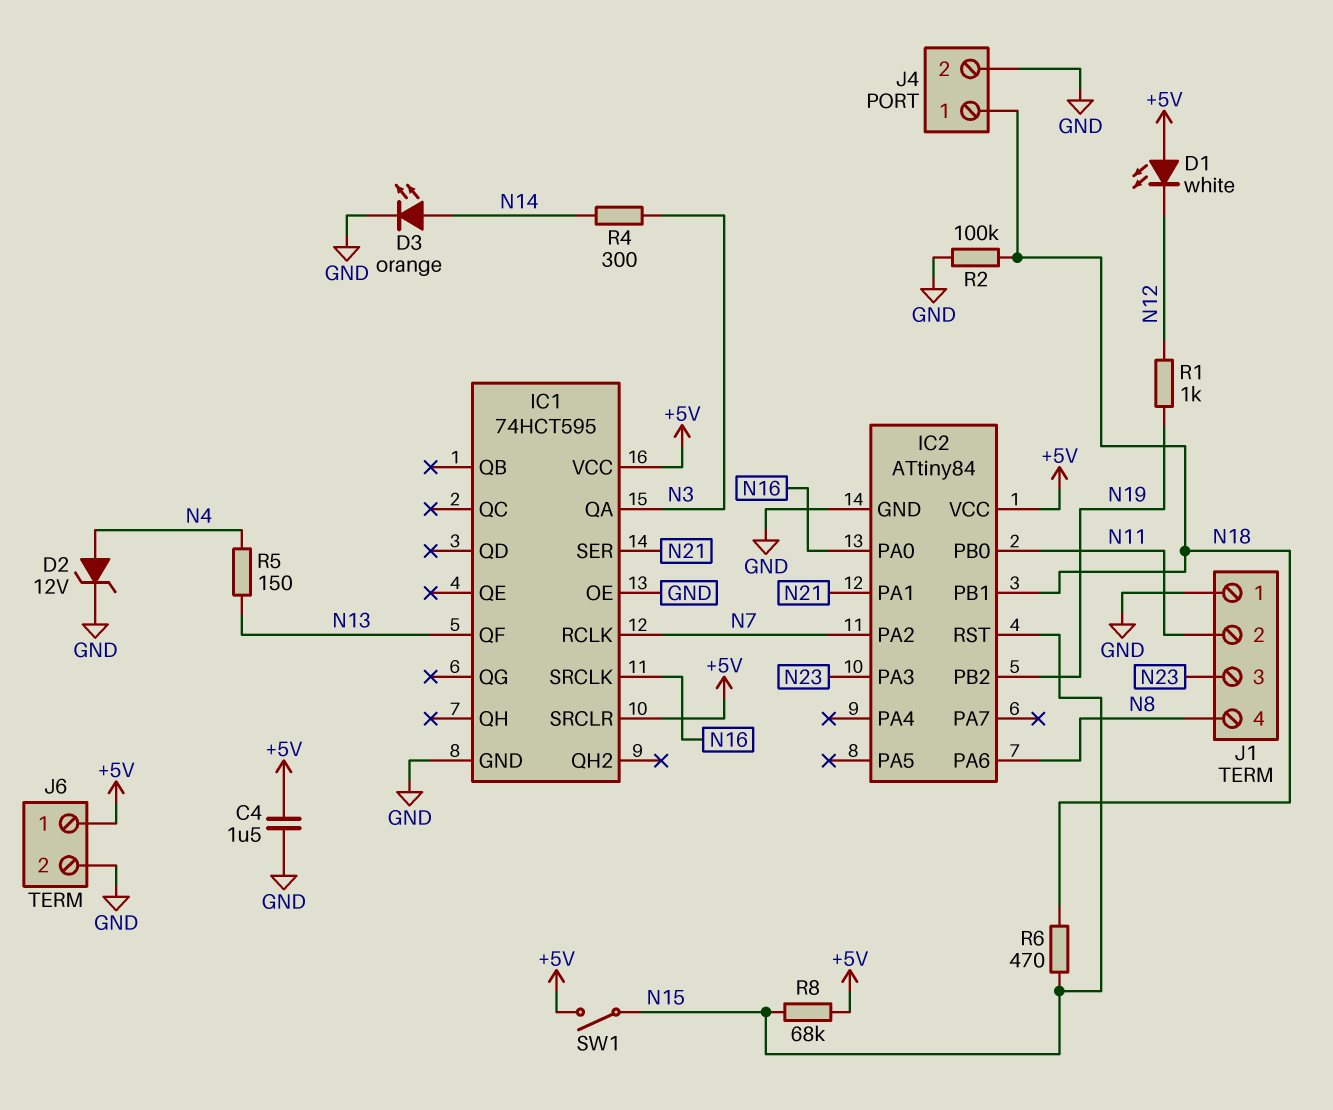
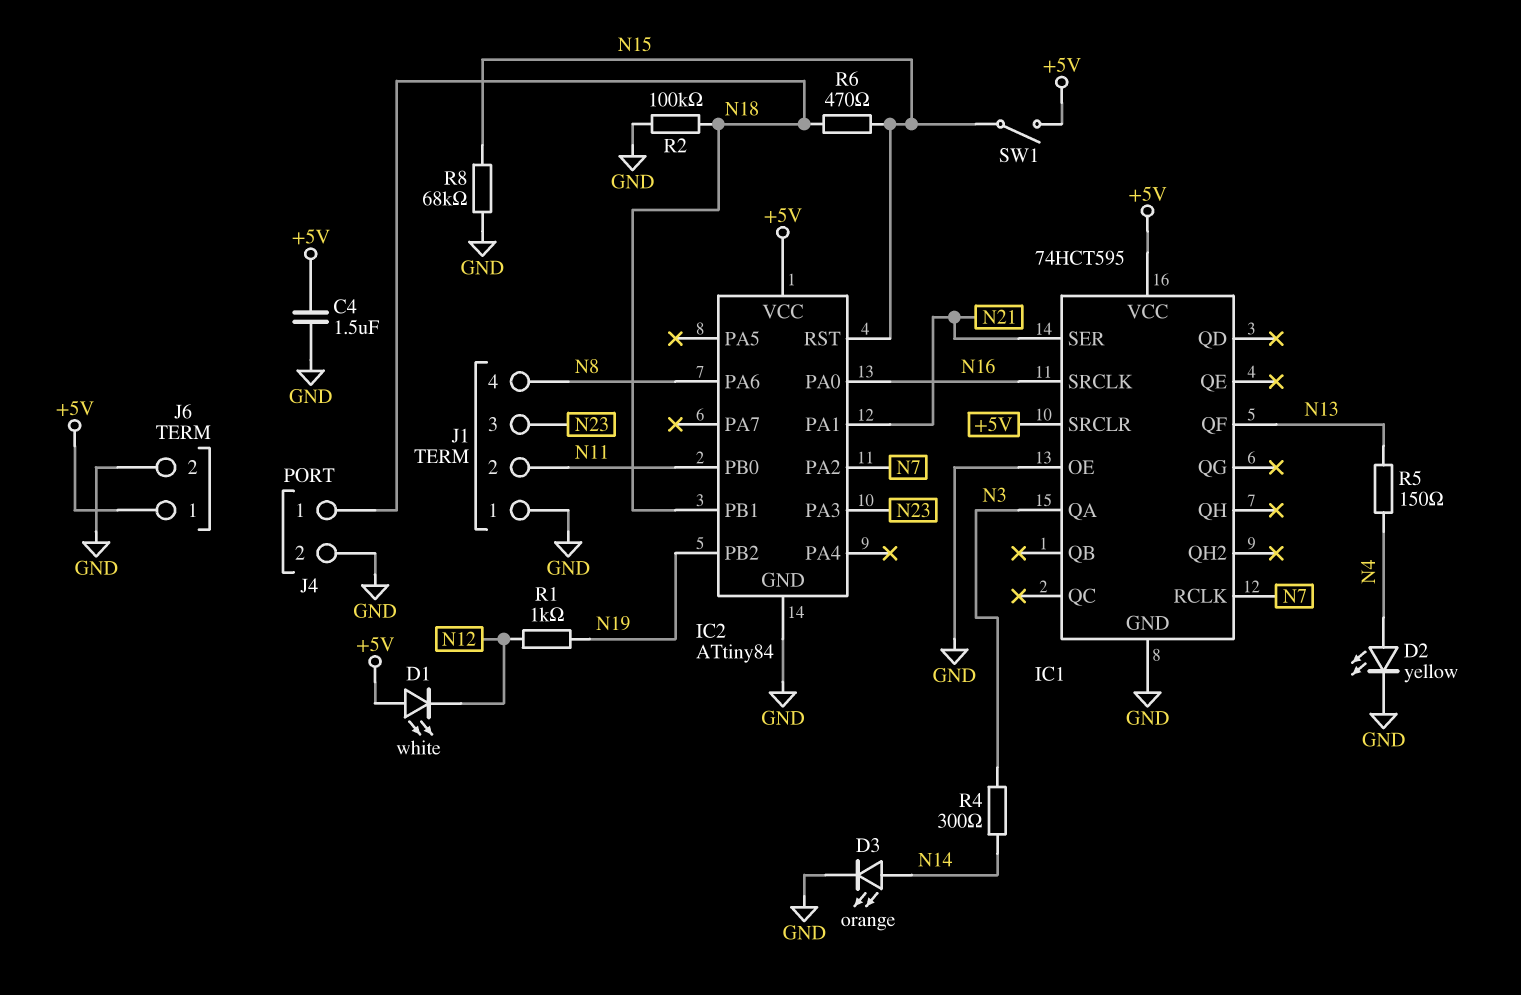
D2: zener 12V (A N4, K GND) -> LED yellow (A N4, K GND)
R8: 68k (+5V, N15) -> 68k (GND, N15)

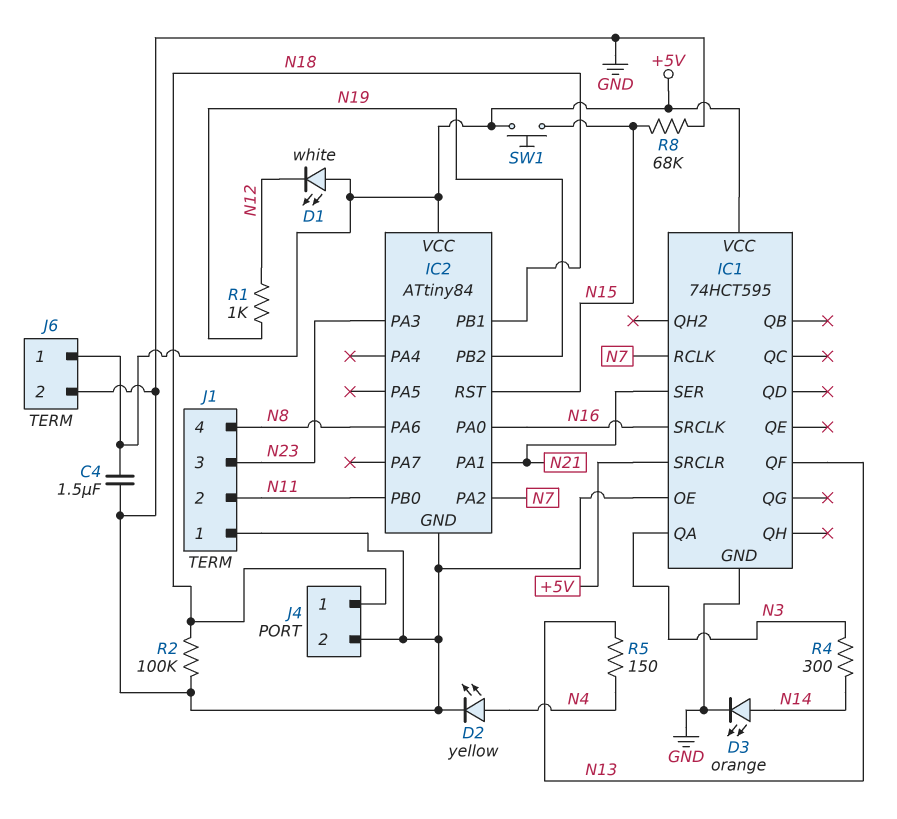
R6: 470 (N15, N18) -> none
SW1: switch (+5V, N15) -> button (+5V, N15)

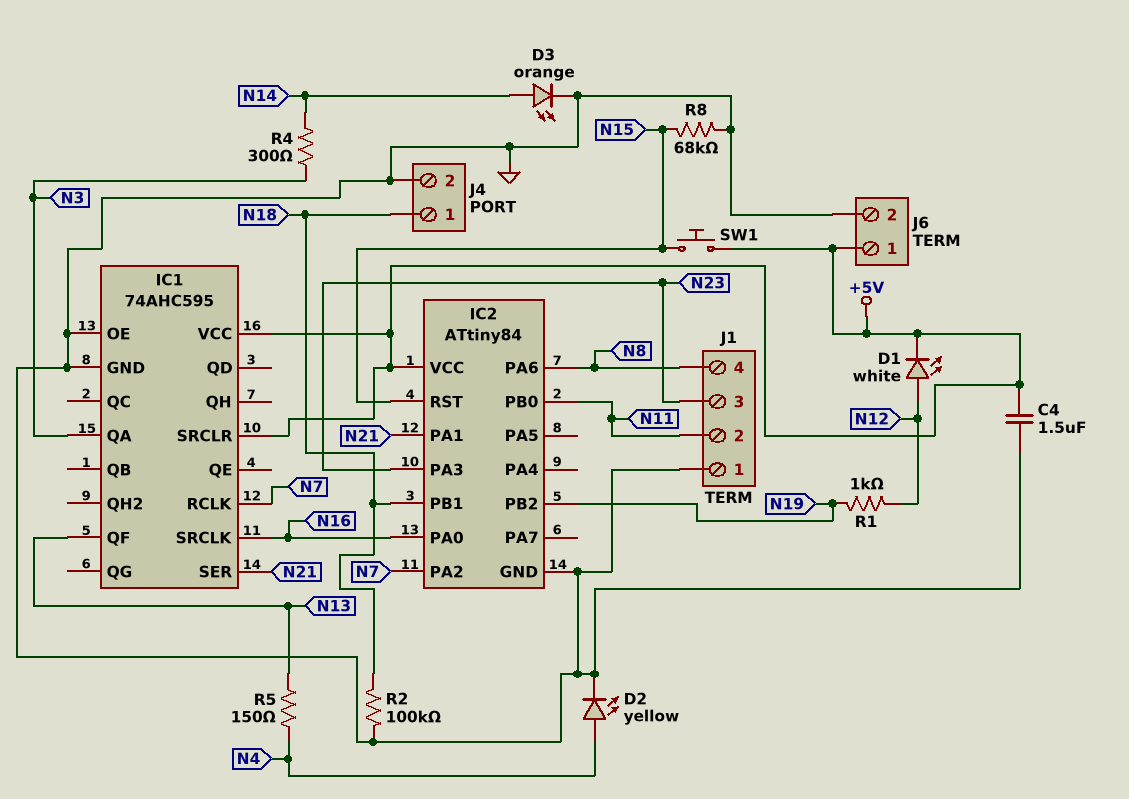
D1: LED white (A +5V, K N12) -> LED white (A N12, K +5V)
IC1: 74HCT595 -> 74AHC595

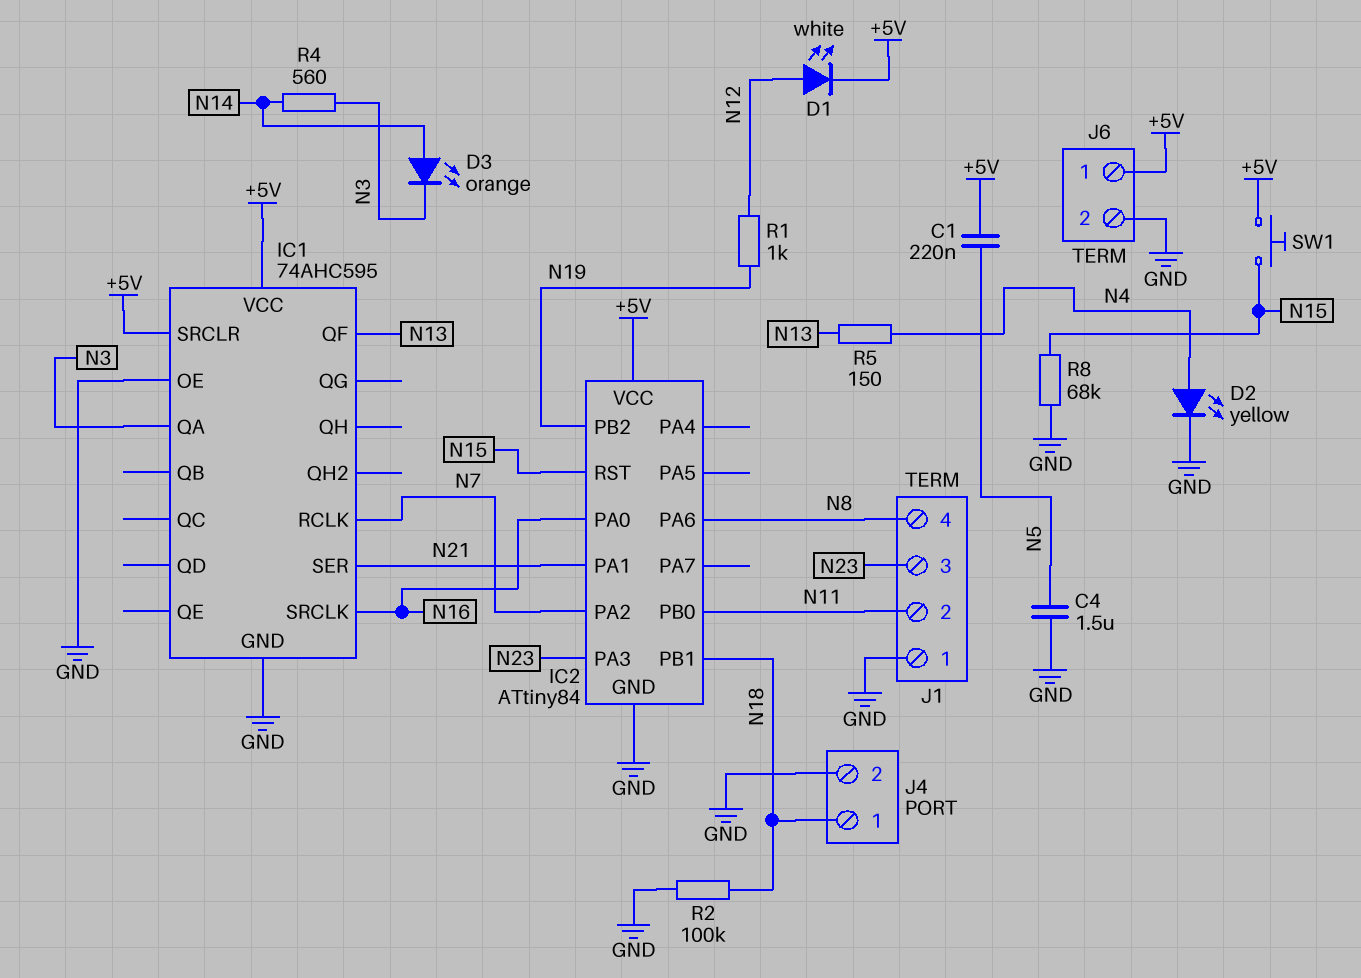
C1: none -> 220nF (+5V, N5)
C4: 1.5uF (+5V, GND) -> 1.5uF (GND, N5)
D3: LED orange (A N14, K GND) -> LED orange (A N14, K N3)
R4: 300 (N3, N14) -> 560 (N3, N14)

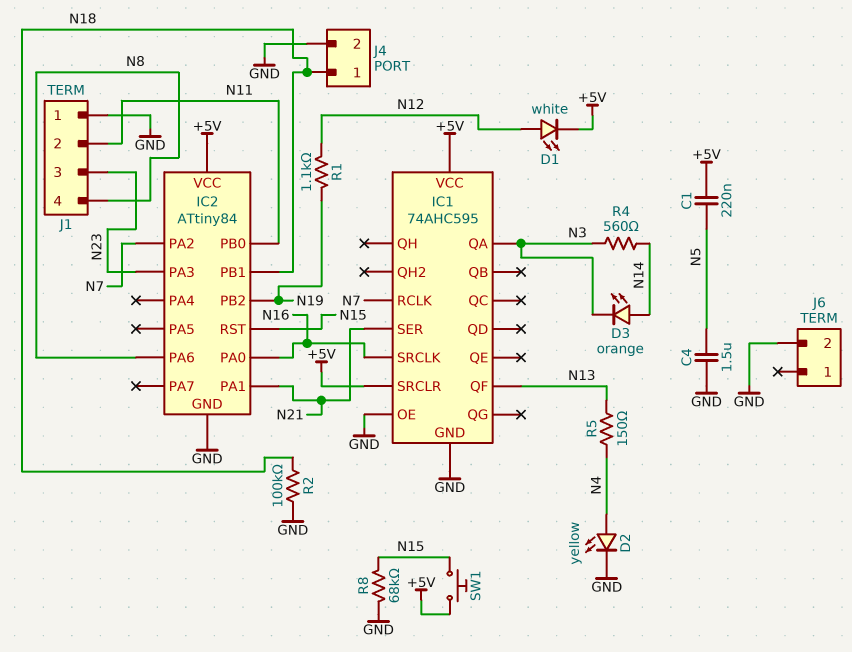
J6 pin 1: +5V -> none
R1: 1k (N12, N19) -> 1.1k (N12, N19)

